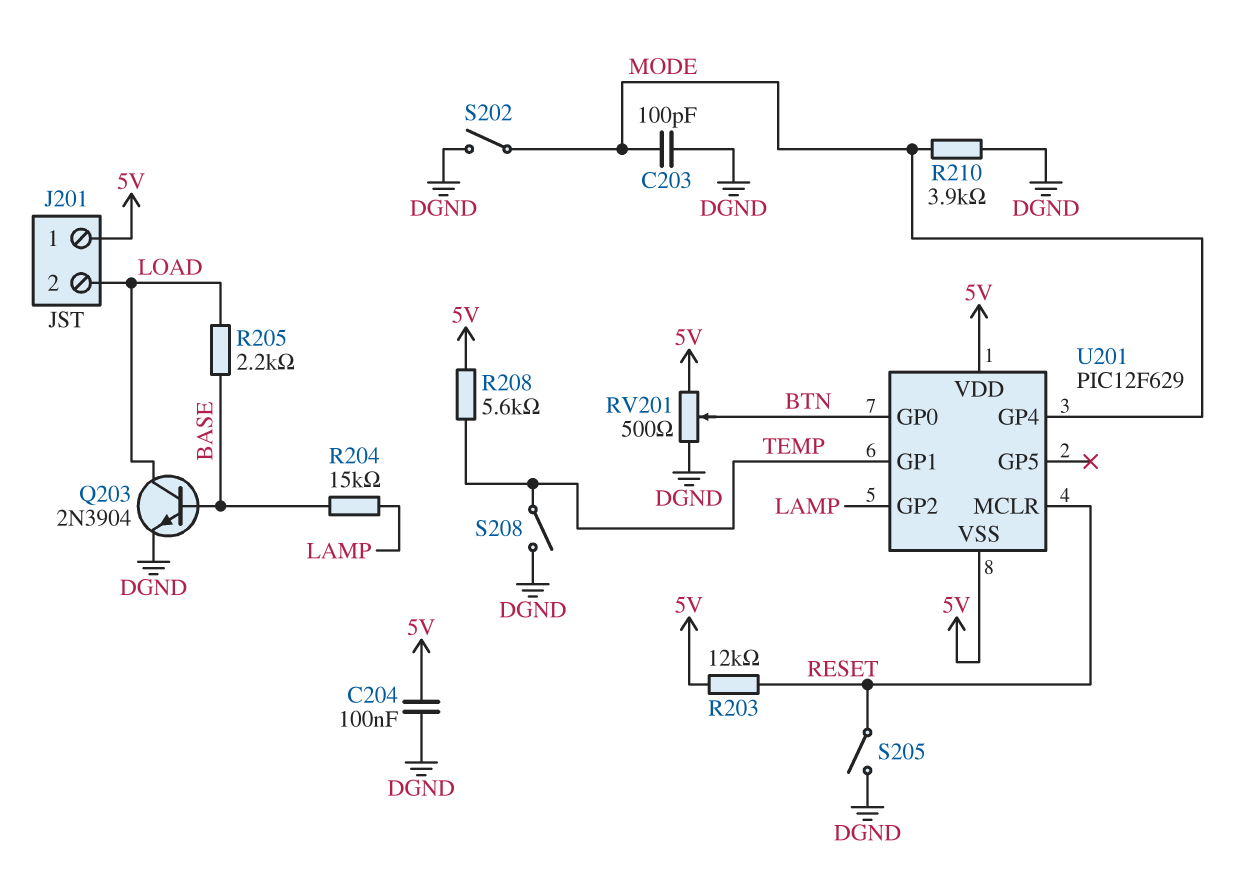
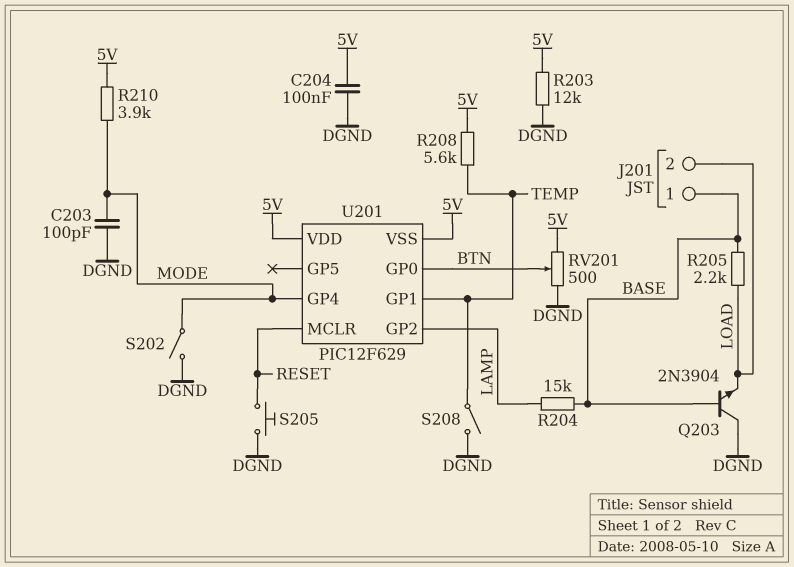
J201 pin 1: 5V -> BASE
Q203: NPN 2N3904 (B BASE, C LOAD, E DGND) -> NPN 2N3904 (B BASE, C DGND, E LOAD)
R203: 12k (5V, RESET) -> 12k (5V, DGND)
R210: 3.9k (DGND, MODE) -> 3.9k (5V, MODE)
S205: switch (DGND, RESET) -> button (DGND, RESET)

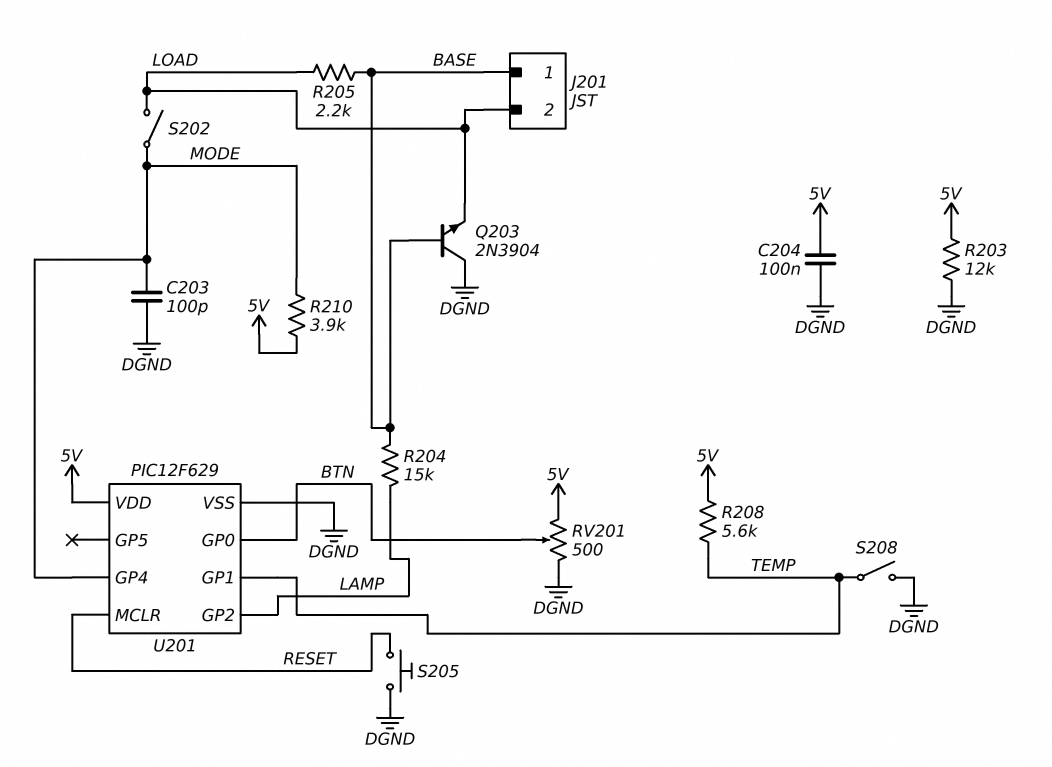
S202: switch (DGND, MODE) -> switch (LOAD, MODE)
U201 pin VSS: 5V -> DGND

